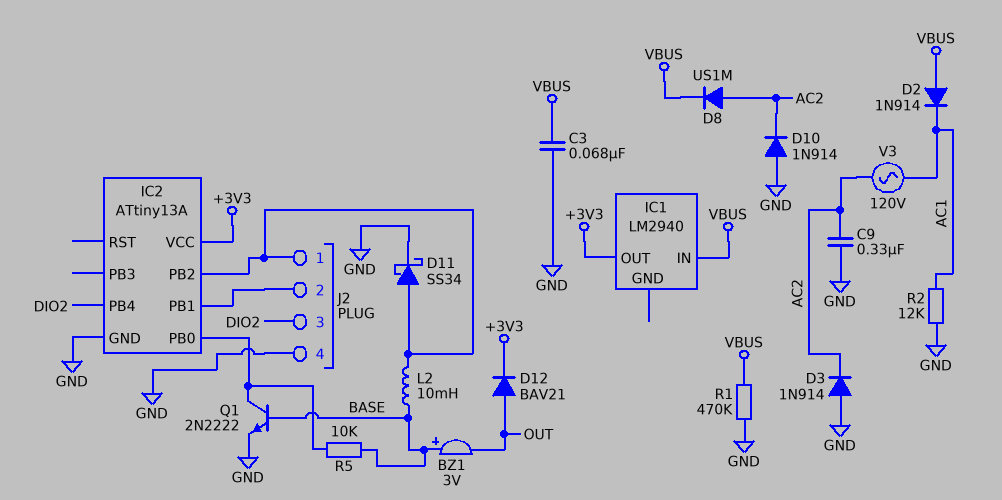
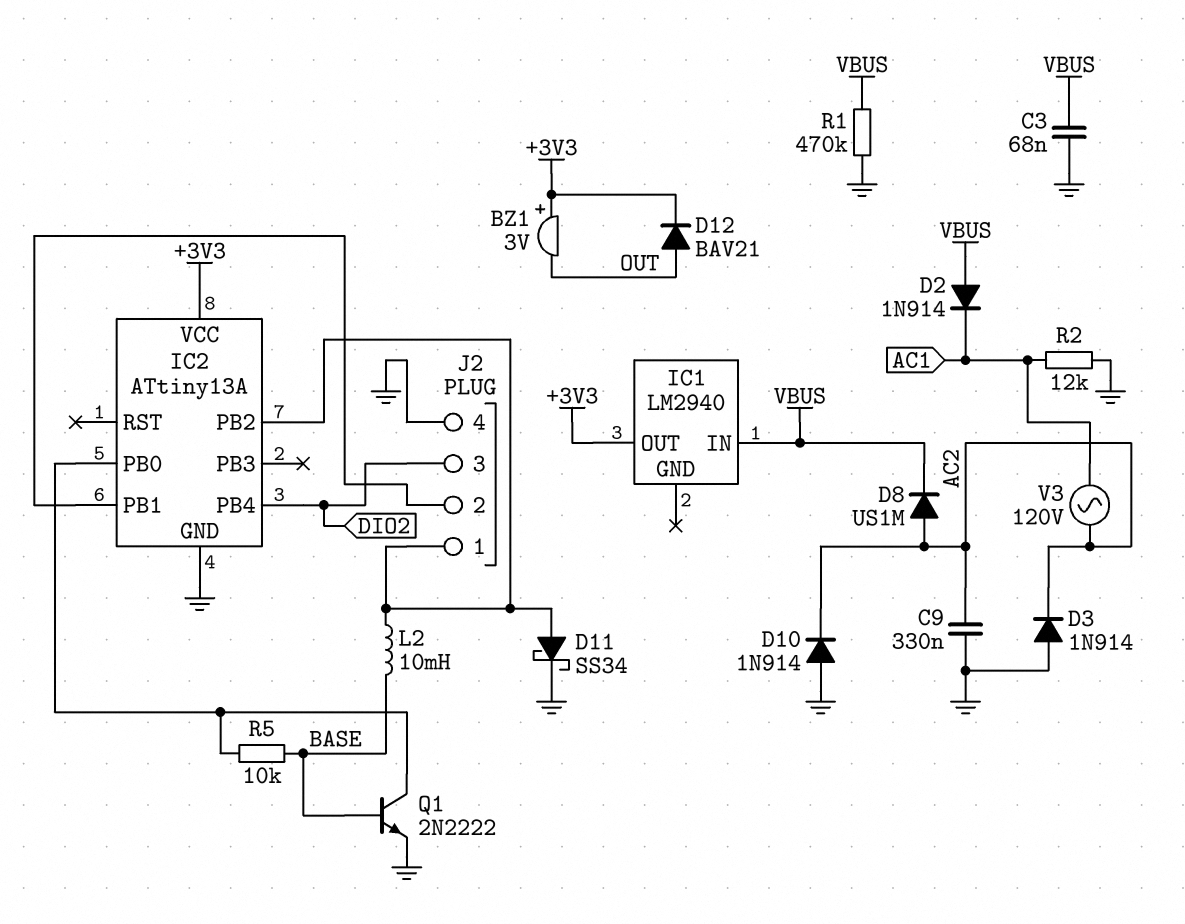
BZ1: buzzer 3V (plus BASE, minus OUT) -> buzzer 3V (plus +3V3, minus OUT)

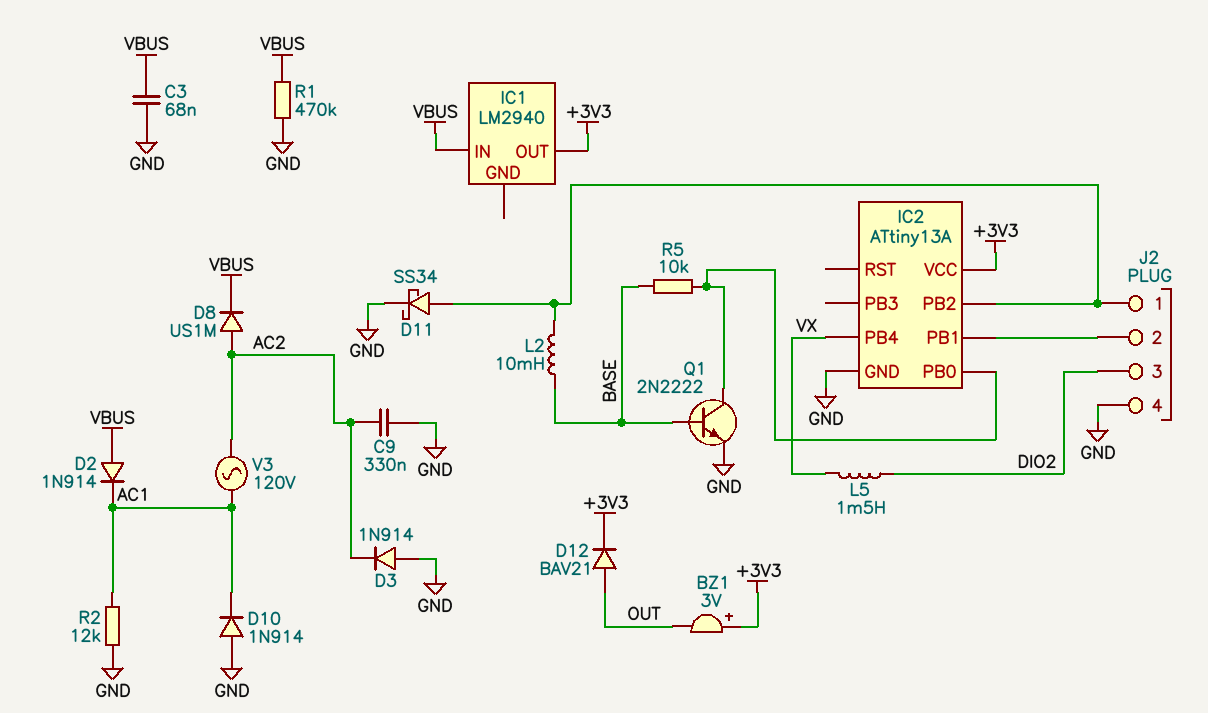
D10: diode 1N914 (A GND, K AC2) -> diode 1N914 (A GND, K AC1)
IC2 pin PB4: DIO2 -> VX
L5: none -> 1.5mH (DIO2, VX)

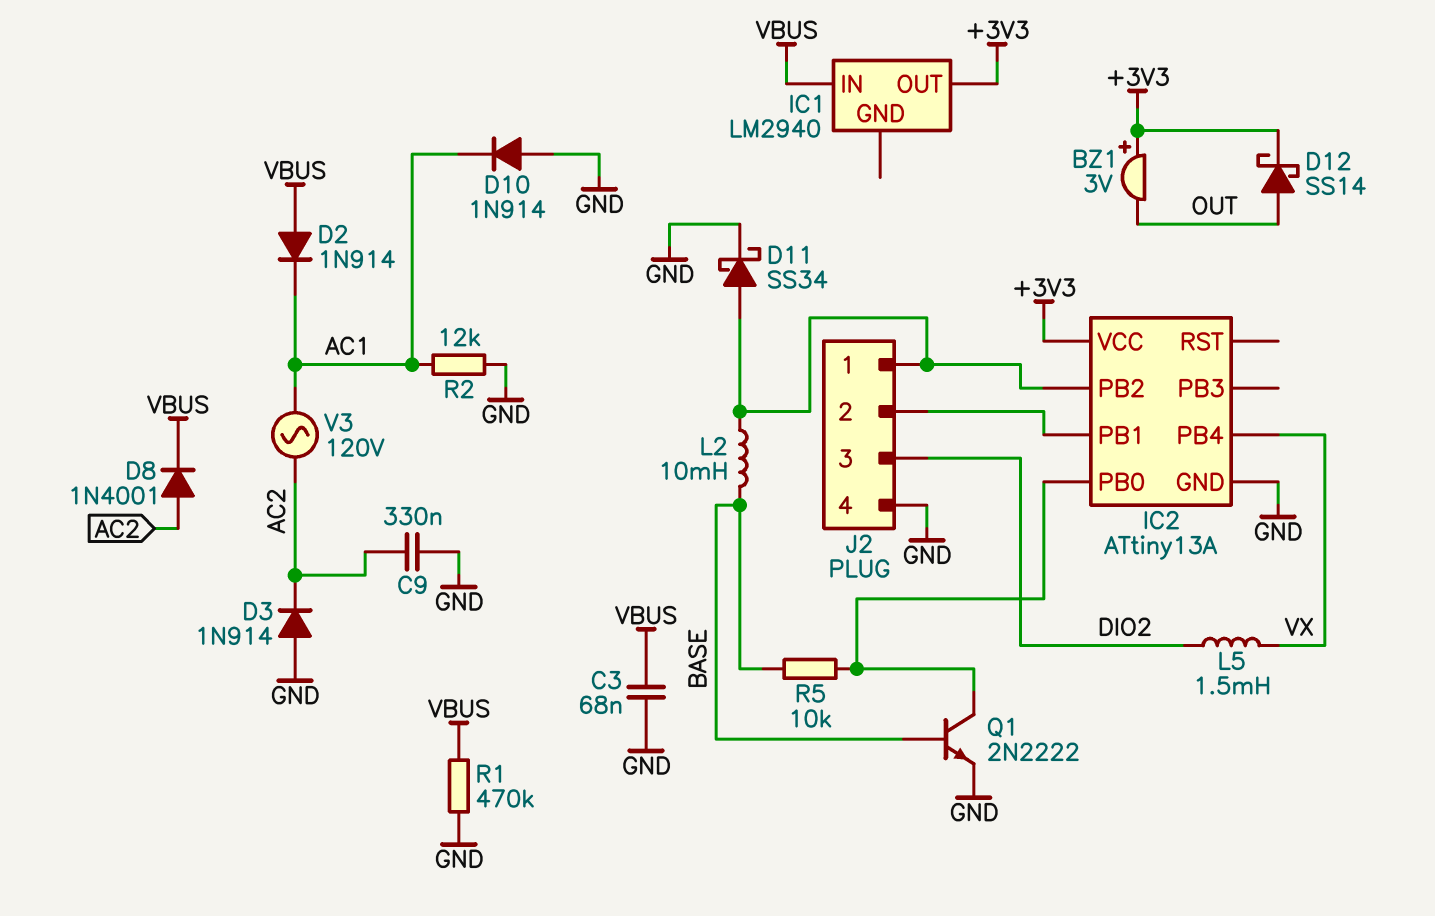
D8: diode US1M (A AC2, K VBUS) -> diode 1N4001 (A AC2, K VBUS)
D12: diode BAV21 (A OUT, K +3V3) -> schottky SS14 (A OUT, K +3V3)

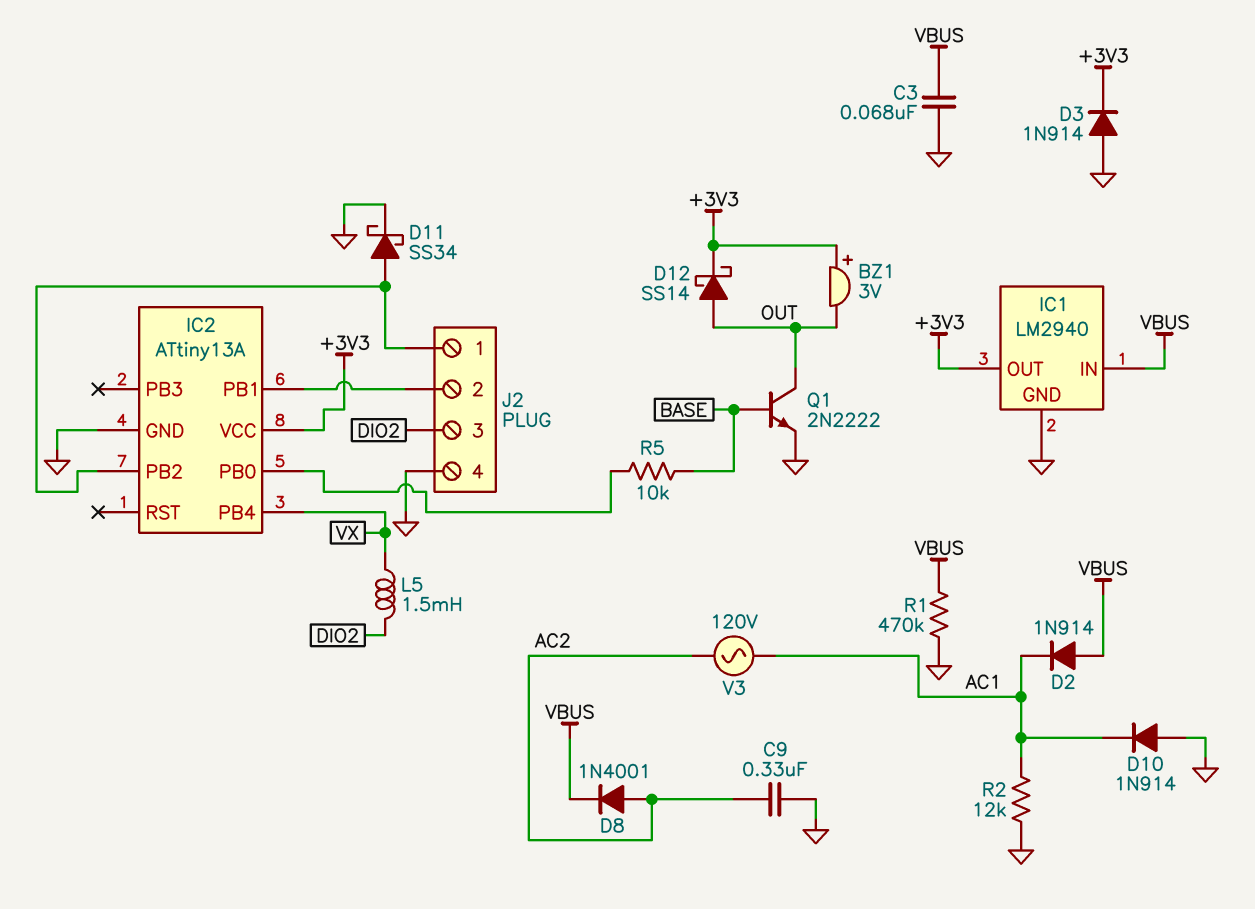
D3: diode 1N914 (A GND, K AC2) -> diode 1N914 (A GND, K +3V3)
IC1 pin GND: none -> GND
L2: 10mH (BASE, IC2/PB2) -> none
Q1: NPN 2N2222 (B BASE, C IC2/PB0, E GND) -> NPN 2N2222 (B BASE, C OUT, E GND)

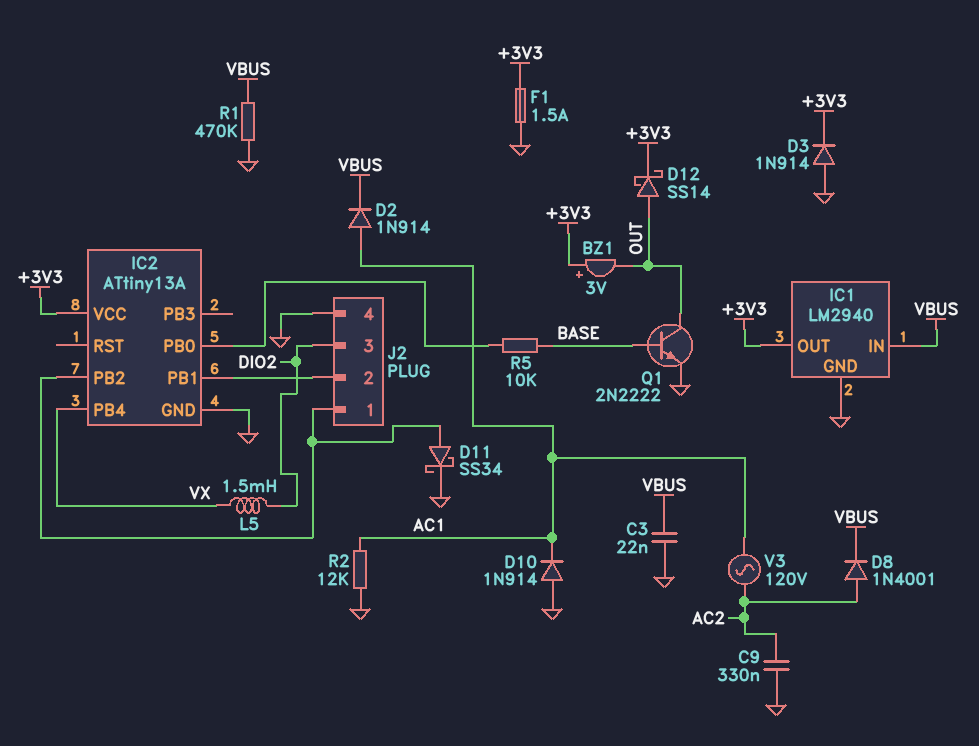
C3: 68nF (GND, VBUS) -> 22nF (GND, VBUS)
D2: diode 1N914 (A VBUS, K AC1) -> diode 1N914 (A AC1, K VBUS)
F1: none -> 1.5A (+3V3, GND)

